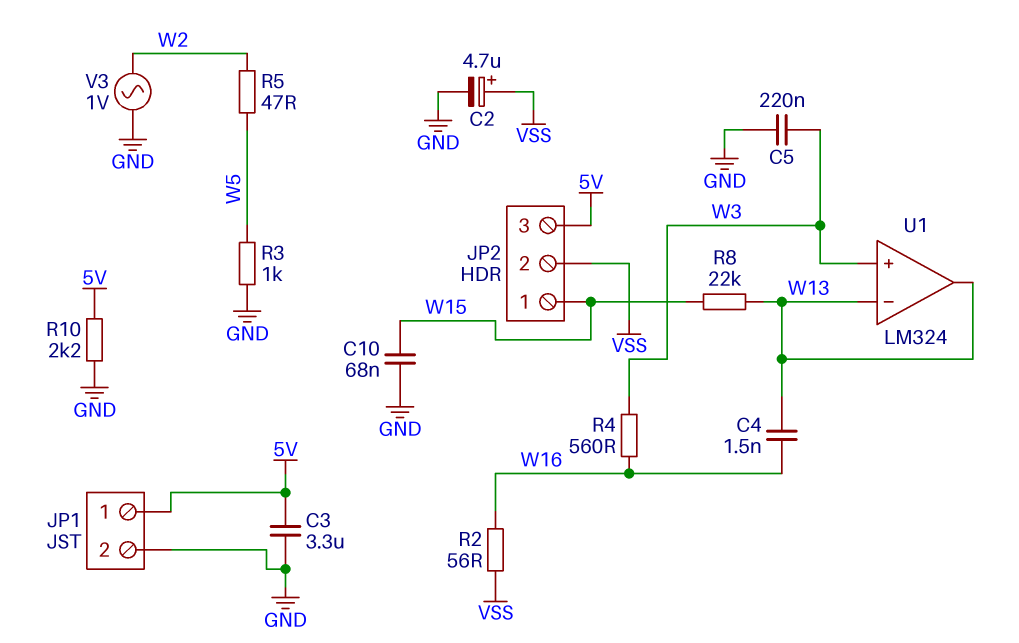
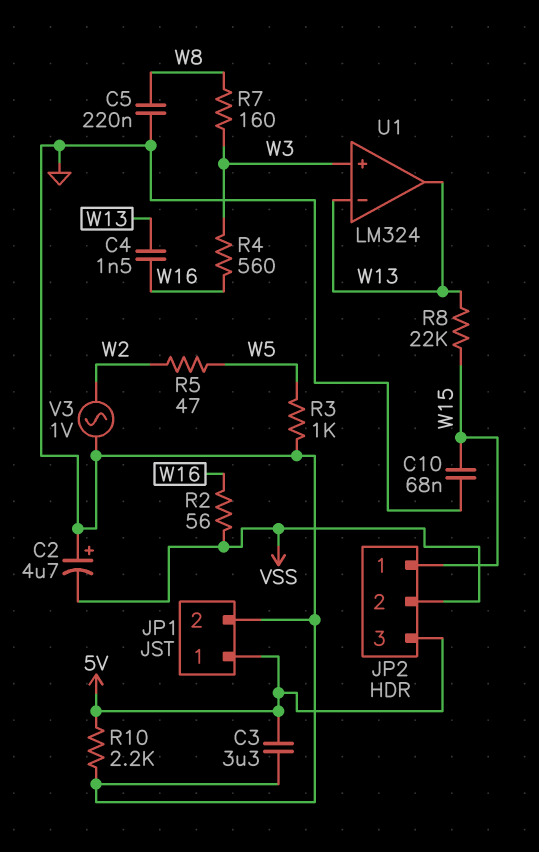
C2: 4.7uF (plus VSS, minus GND) -> 4.7uF (plus GND, minus VSS)
C5: 220nF (GND, W3) -> 220nF (GND, W8)
R7: none -> 160 (W3, W8)

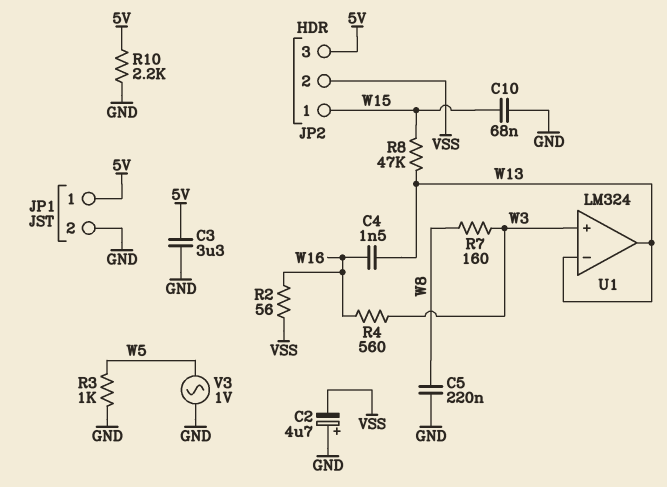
R5: 47 (W2, W5) -> none
R8: 22k (W13, W15) -> 47k (W13, W15)
V3: AC 1V (GND, W2) -> AC 1V (GND, W5)

